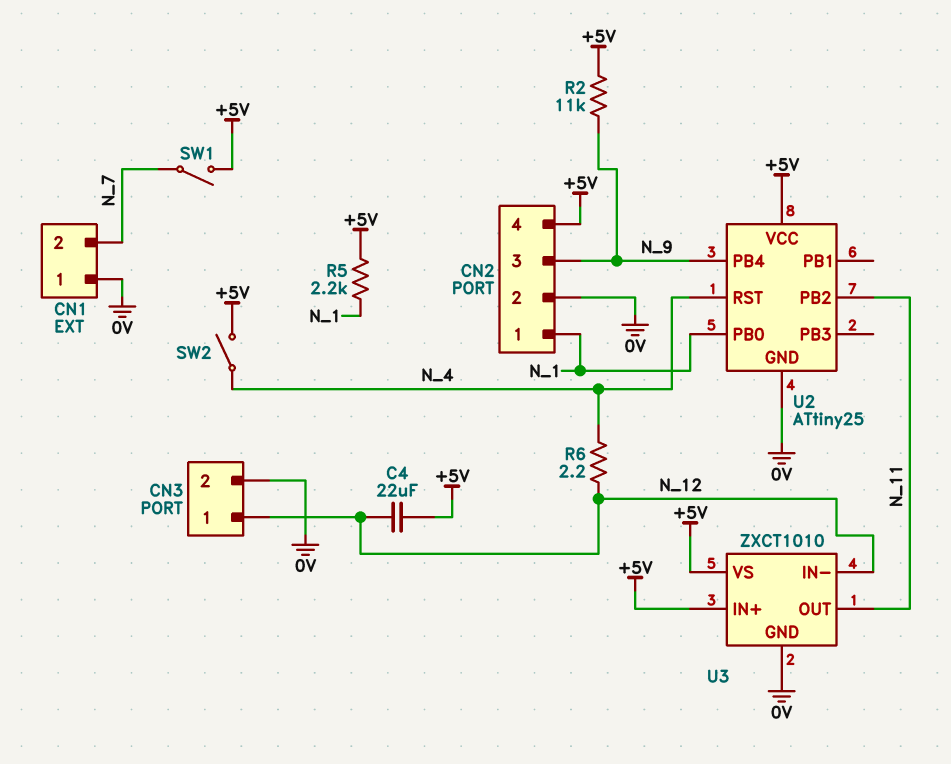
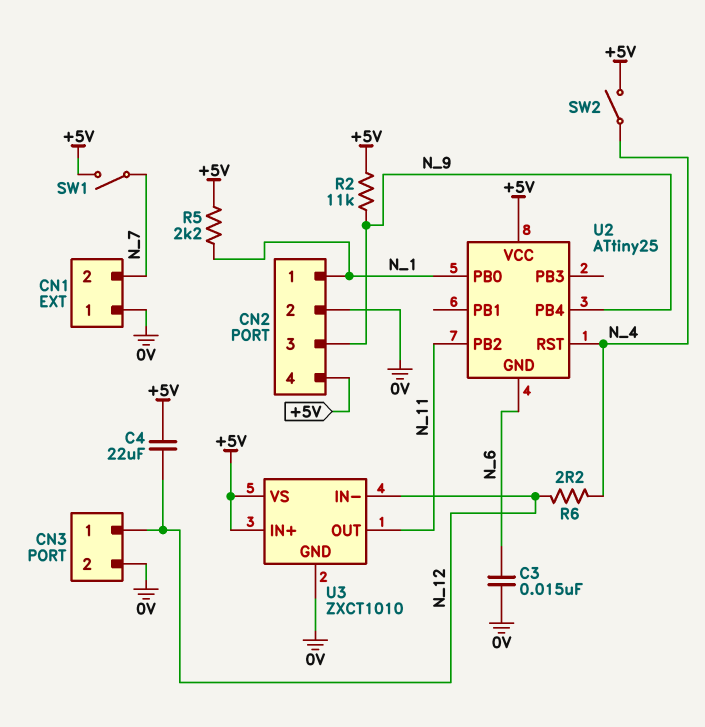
C3: none -> 15nF (0V, N_6)
U2 pin GND: 0V -> N_6

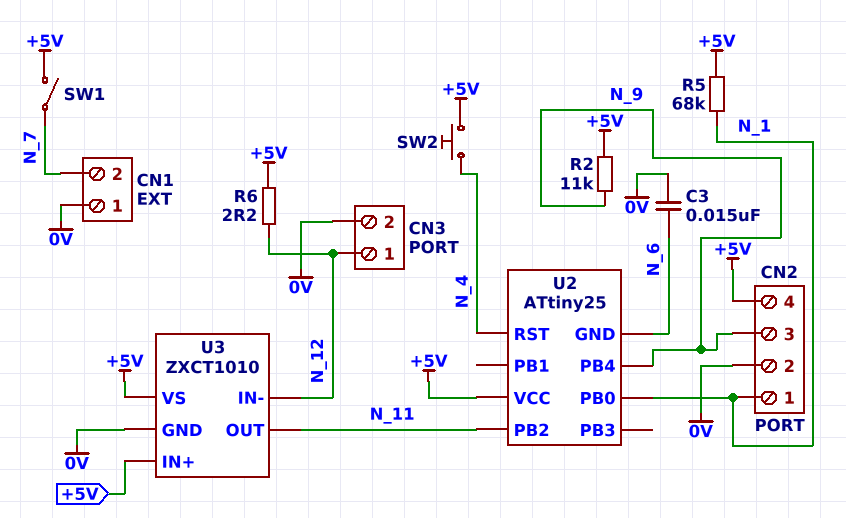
C4: 22uF (+5V, N_12) -> none
R5: 2.2k (+5V, N_1) -> 68k (+5V, N_1)
R6: 2.2 (N_4, N_12) -> 2.2 (+5V, N_12)
SW2: switch (+5V, N_4) -> button (+5V, N_4)

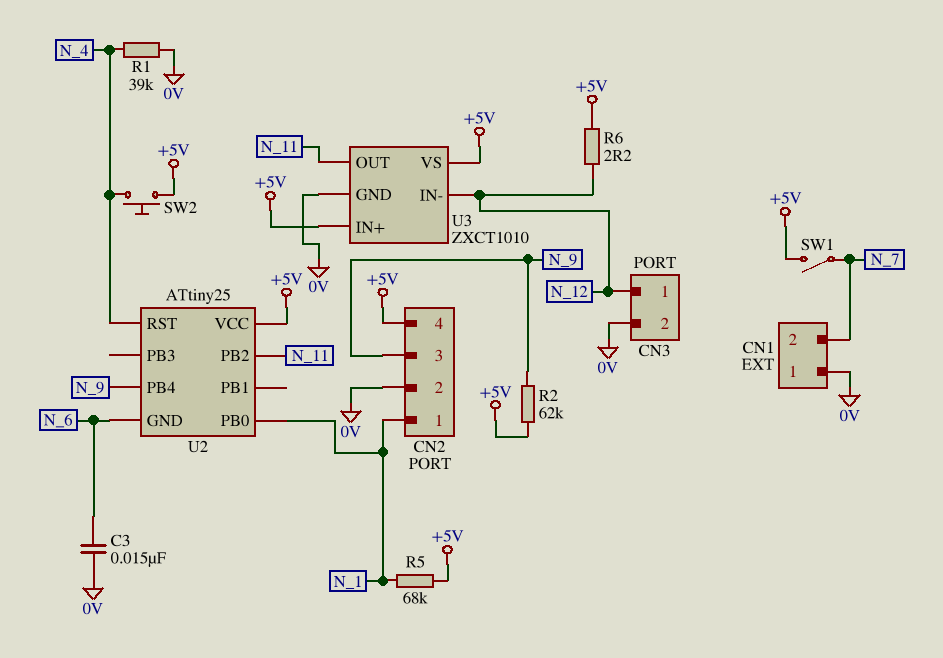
R1: none -> 39k (0V, N_4)
R2: 11k (+5V, N_9) -> 62k (+5V, N_9)

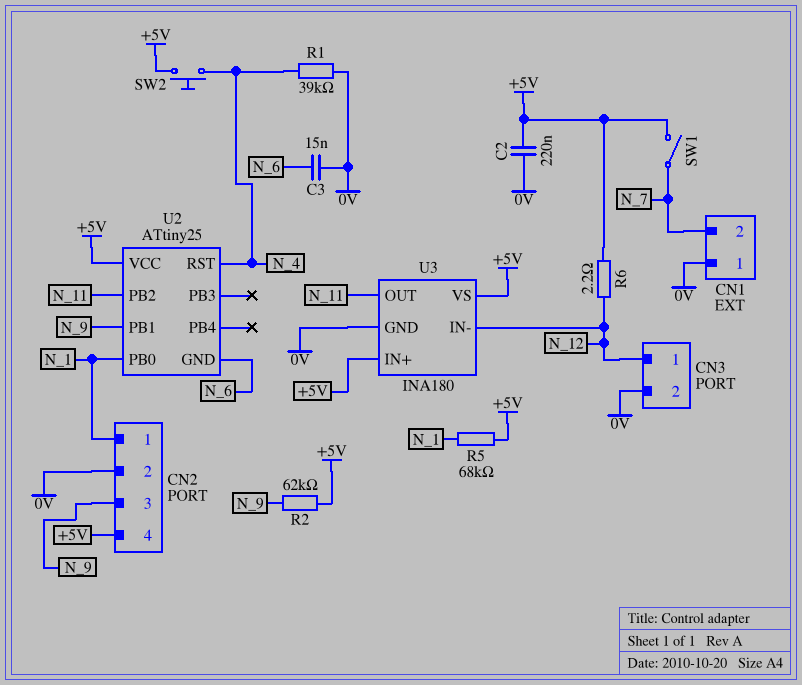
C2: none -> 220nF (+5V, 0V)
U2 pin PB1: none -> N_9
U2 pin PB4: N_9 -> none
U3: ZXCT1010 -> INA180

